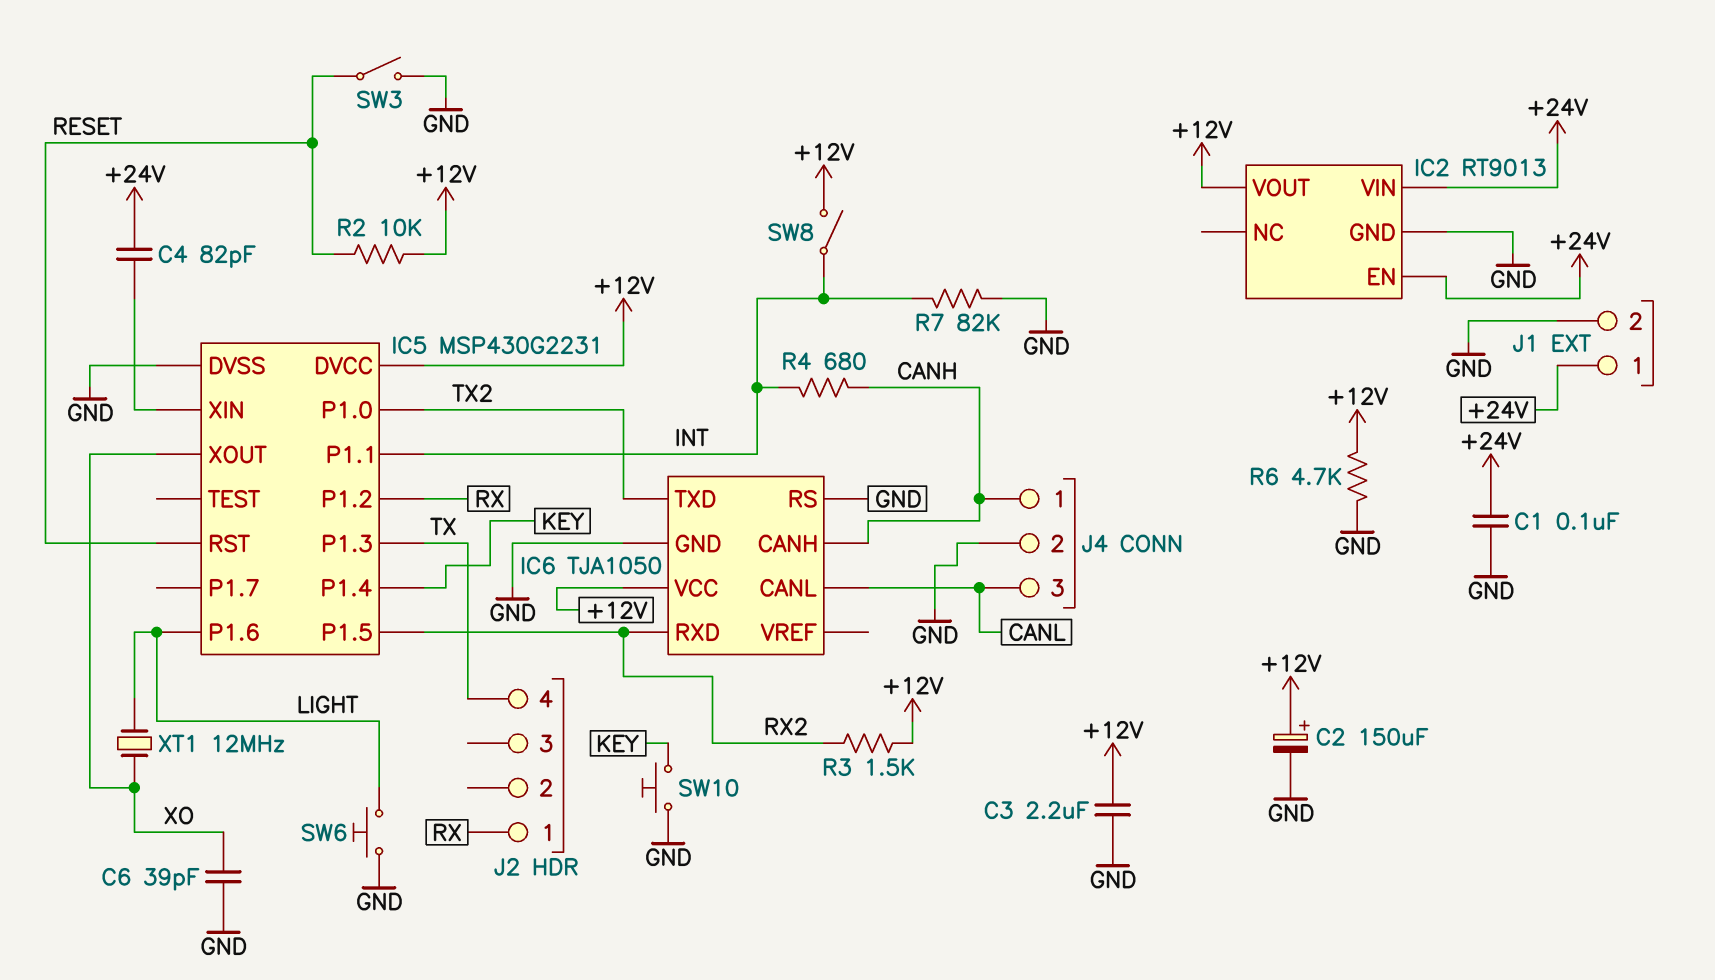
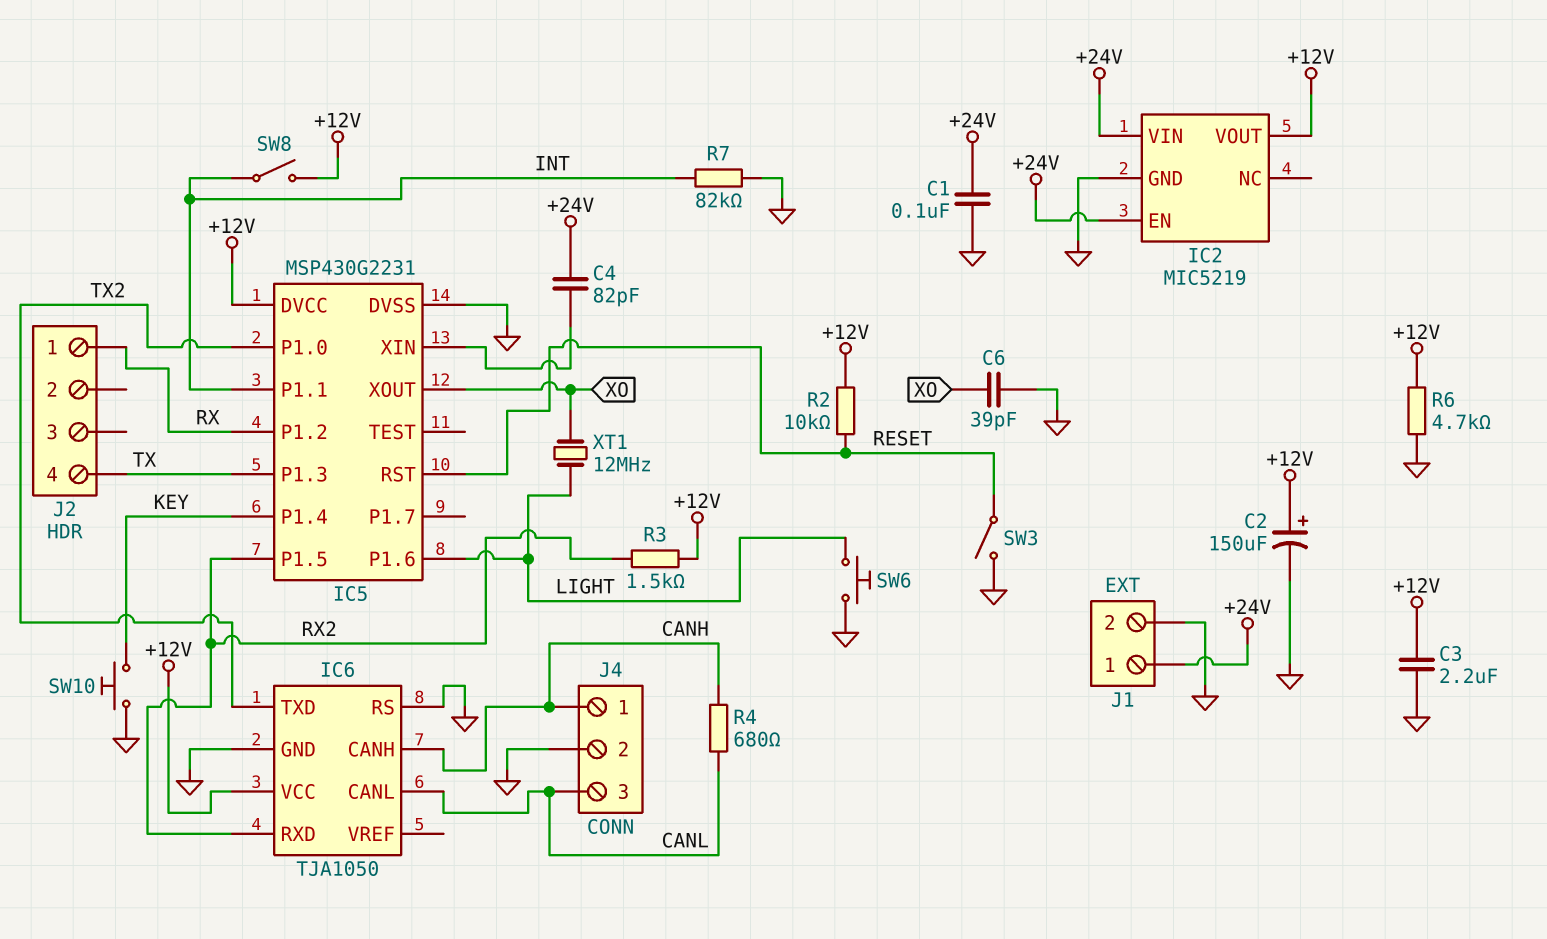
IC2: RT9013 -> MIC5219
R4: 680 (CANH, INT) -> 680 (CANH, CANL)

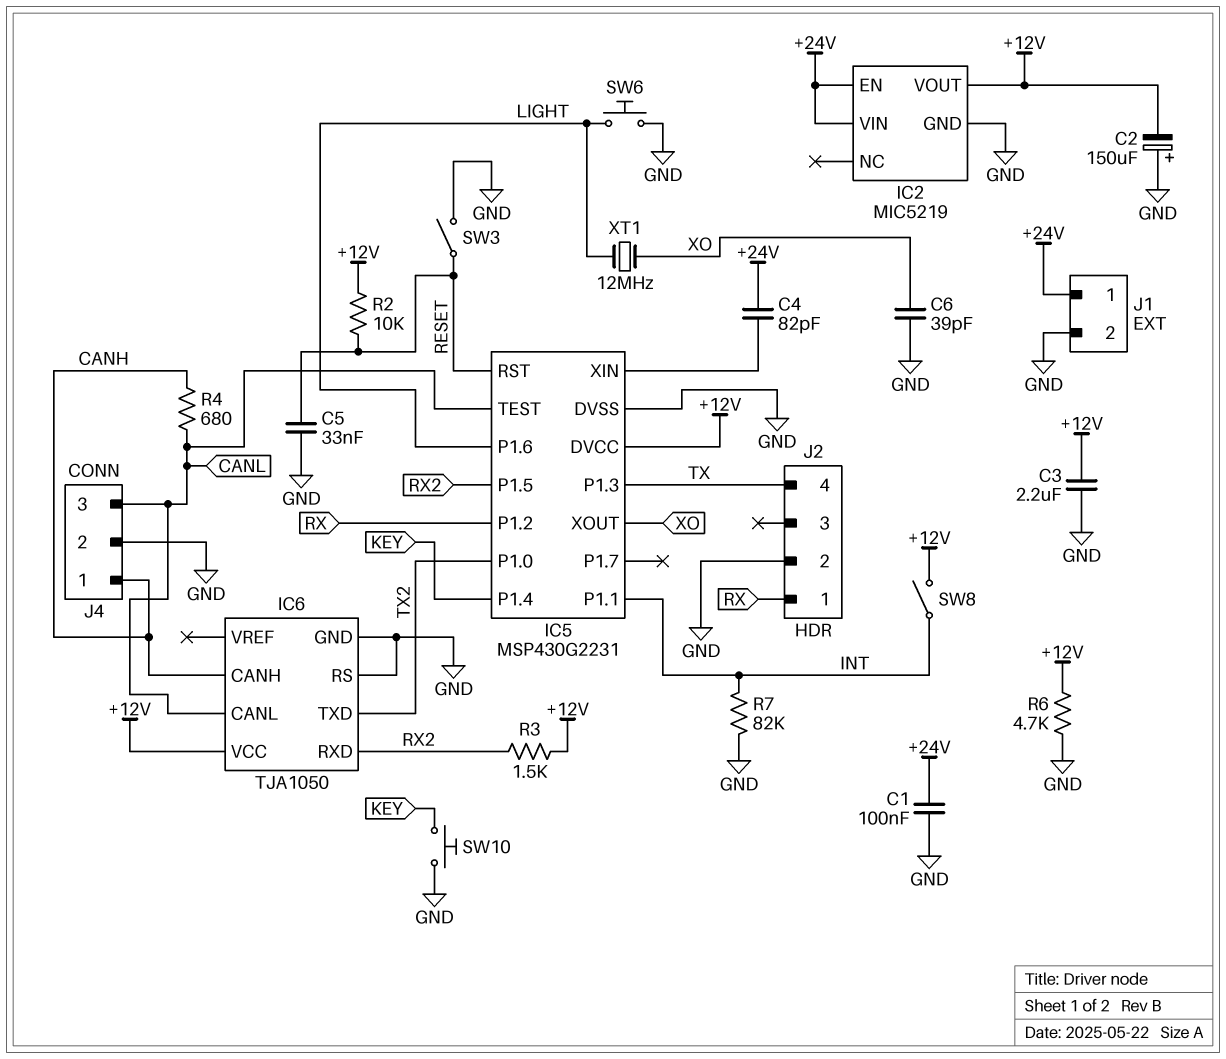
C2: 150uF (plus +12V, minus GND) -> 150uF (plus GND, minus +12V)
C5: none -> 33nF (GND, RESET)
IC5 pin TEST: none -> CANL
J2 pin 2: none -> GND

